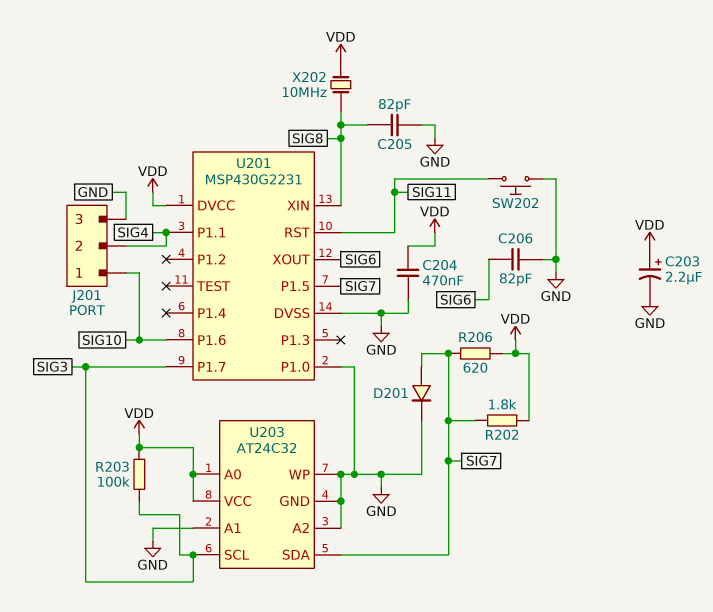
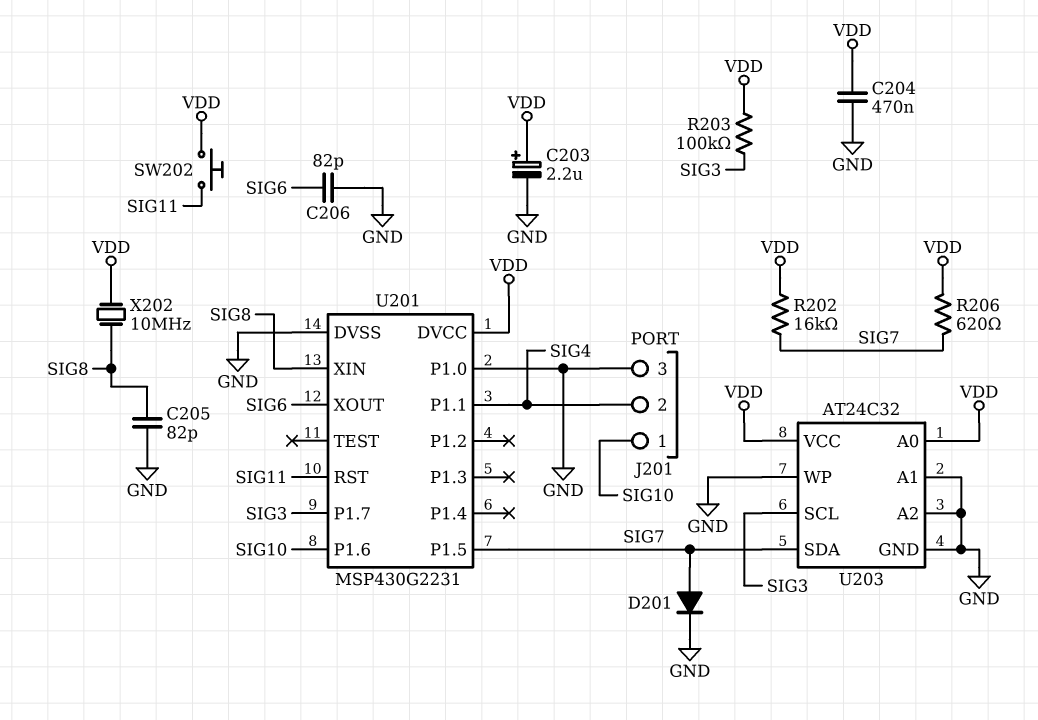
R202: 1.8k (SIG7, VDD) -> 16k (SIG7, VDD)
SW202: button (GND, SIG11) -> button (SIG11, VDD)

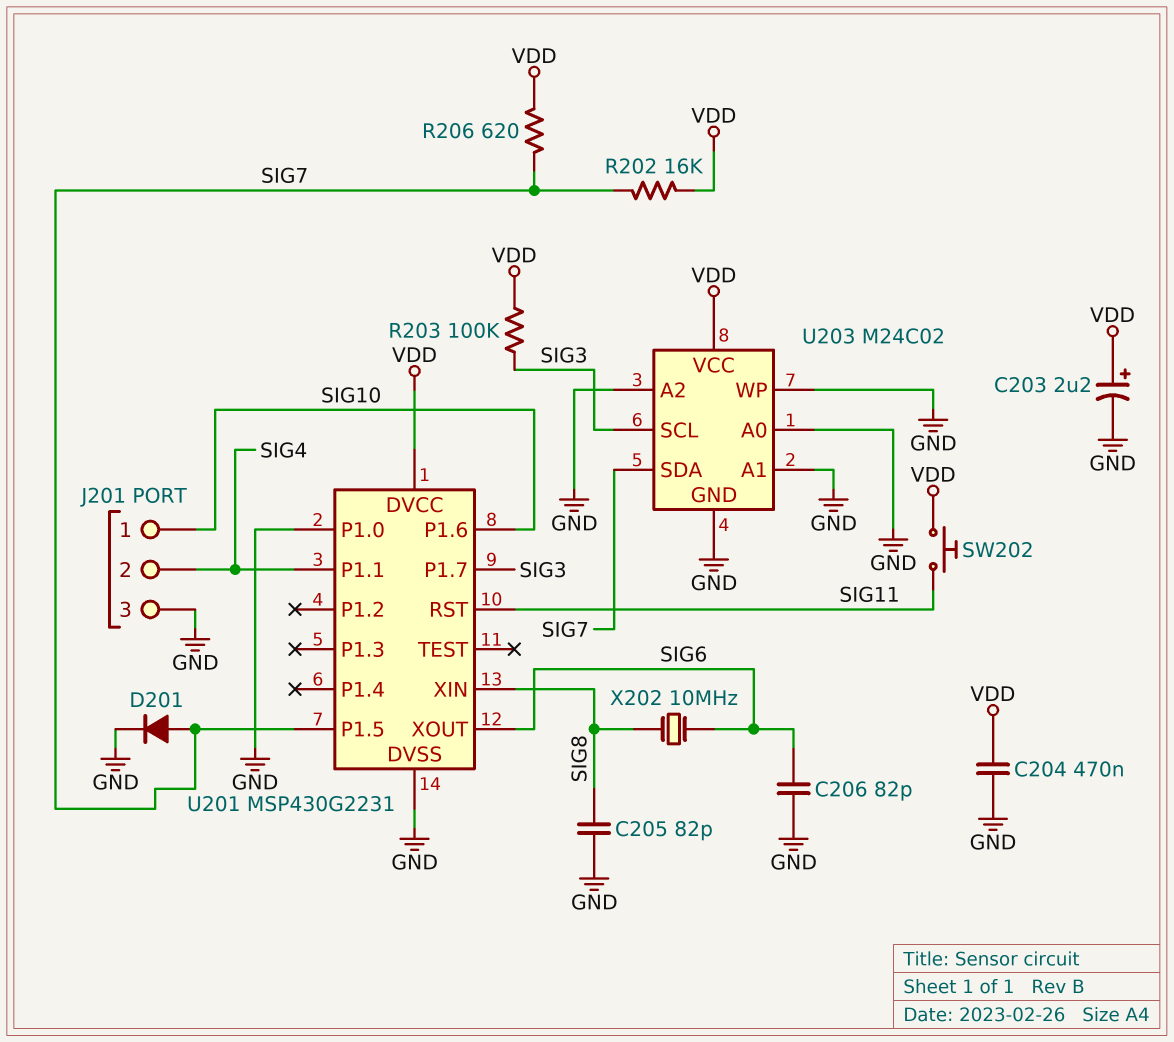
U203: AT24C32 -> M24C02
U203 pin A0: VDD -> GND
X202: 10MHz (SIG8, VDD) -> 10MHz (SIG6, SIG8)

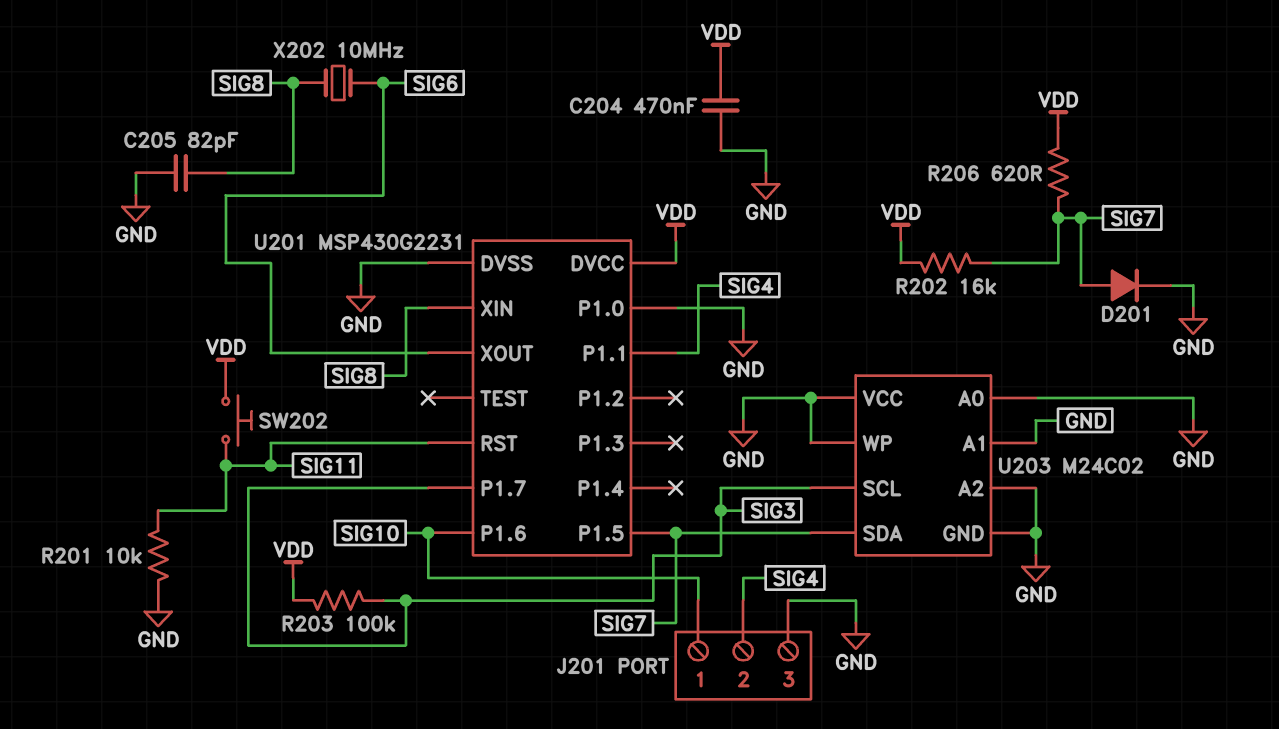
C203: 2.2uF (plus VDD, minus GND) -> none
C206: 82pF (GND, SIG6) -> none
R201: none -> 10k (GND, SIG11)
U203 pin VCC: VDD -> GND

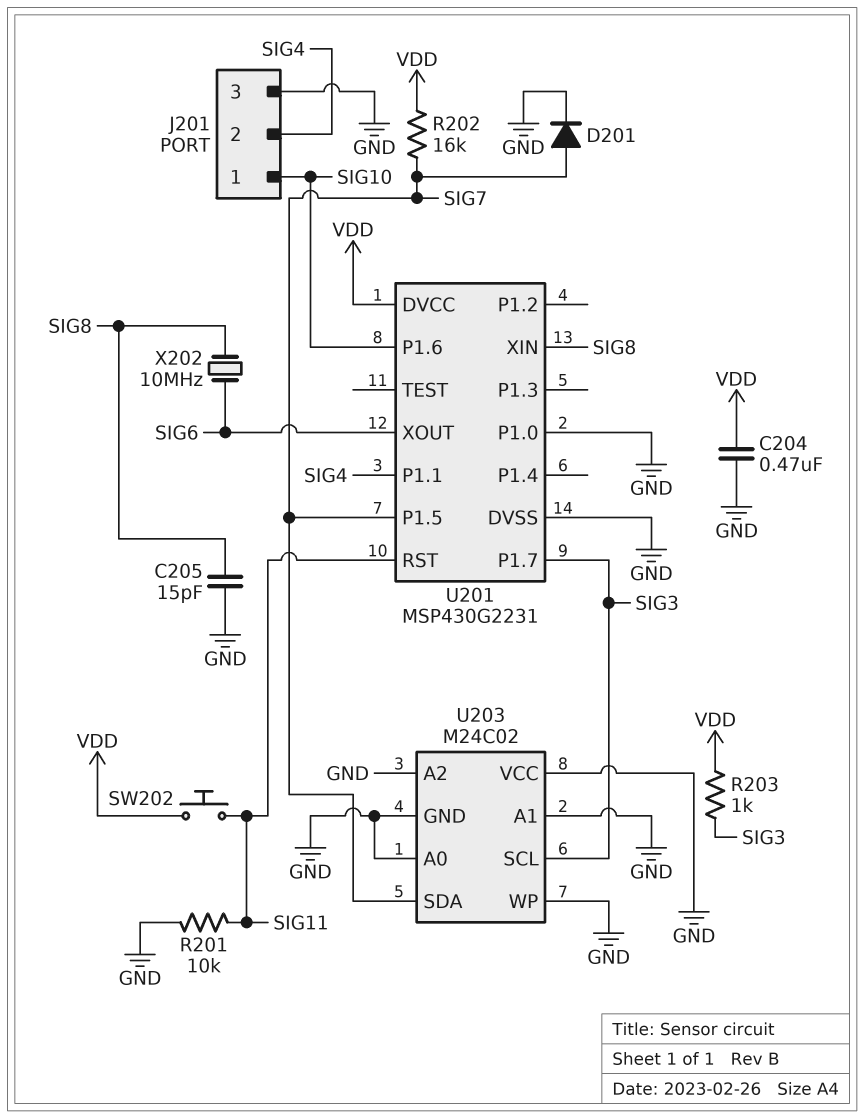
C205: 82pF (GND, SIG8) -> 15pF (GND, SIG8)
R203: 100k (SIG3, VDD) -> 1k (SIG3, VDD)
R206: 620 (SIG7, VDD) -> none

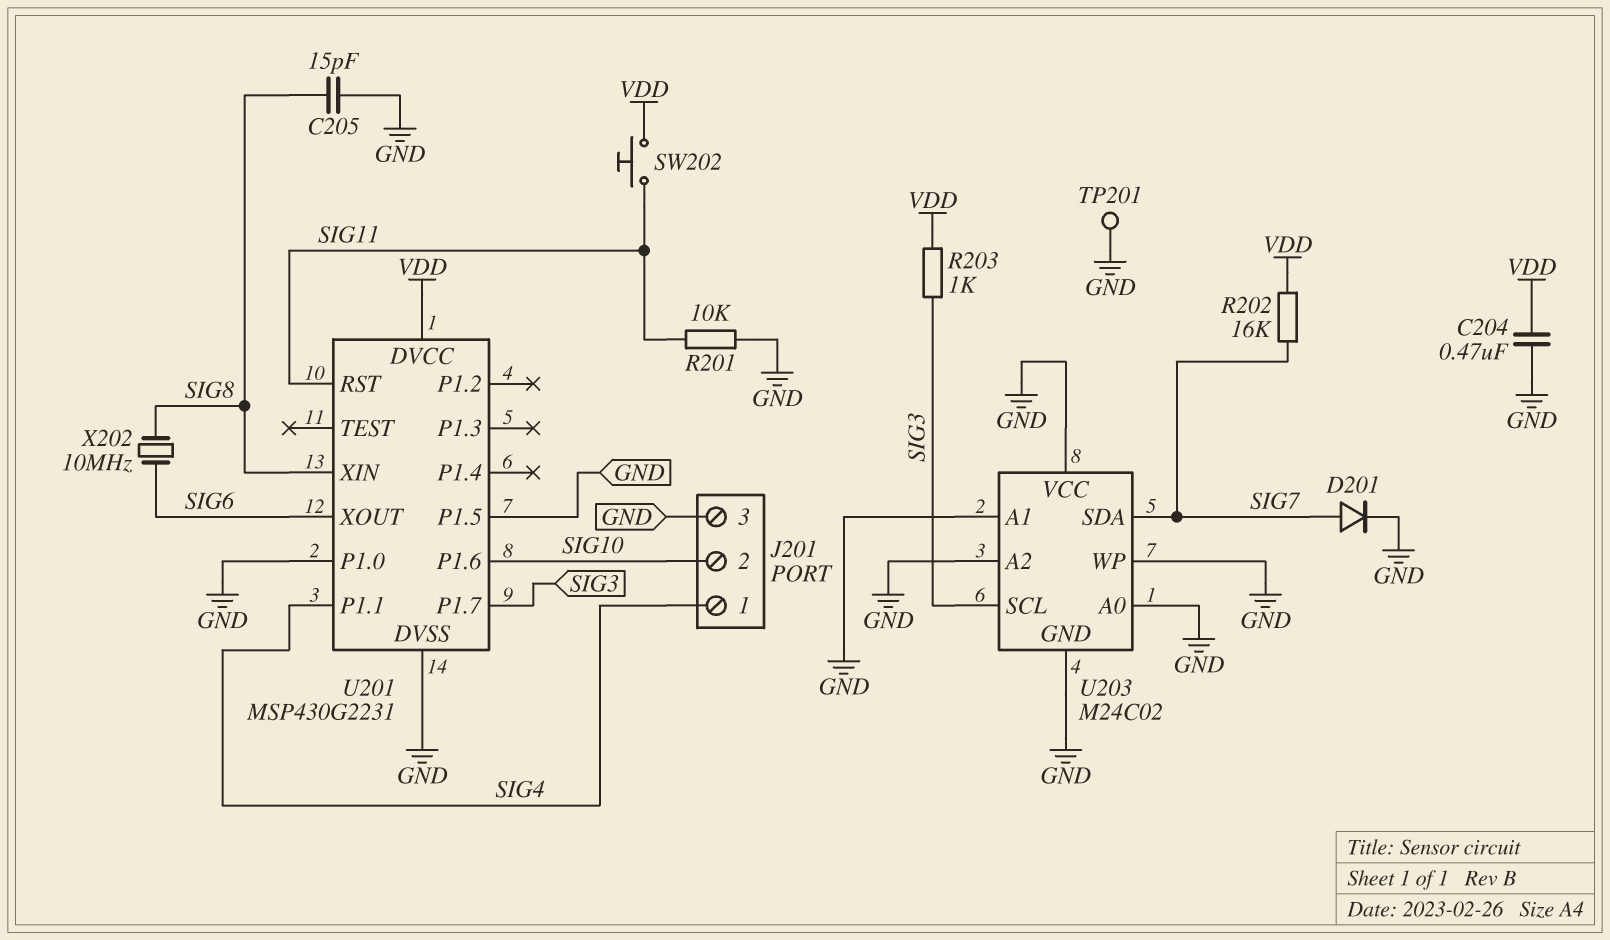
J201 pin 1: SIG10 -> SIG4
J201 pin 2: SIG4 -> SIG10
TP201: none -> test point (GND)
U201 pin P1.5: SIG7 -> GND

